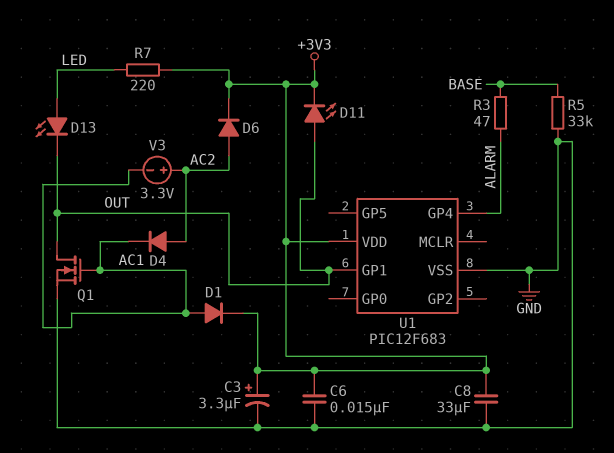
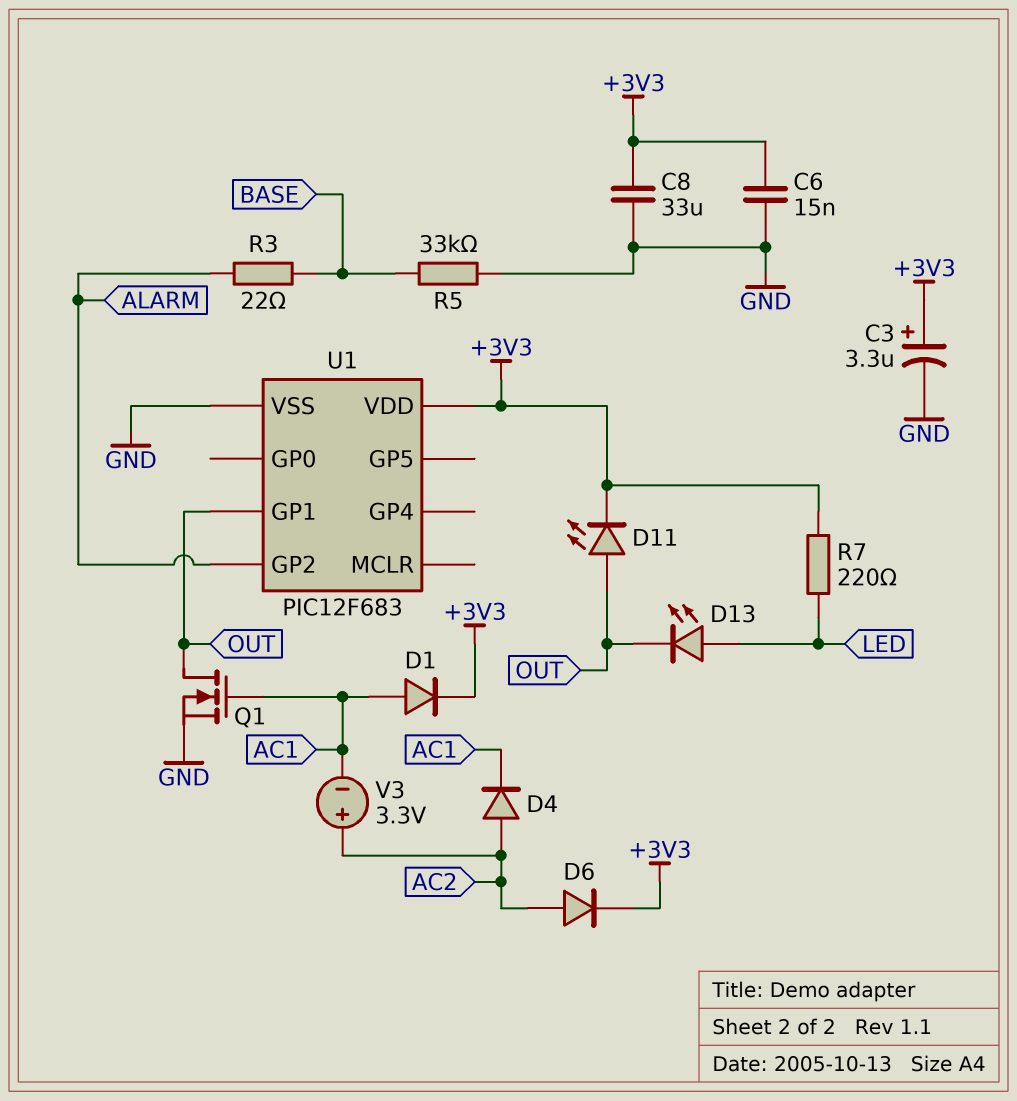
R3: 47 (ALARM, BASE) -> 22 (ALARM, BASE)
U1 pin GP2: none -> ALARM
U1 pin GP4: ALARM -> none

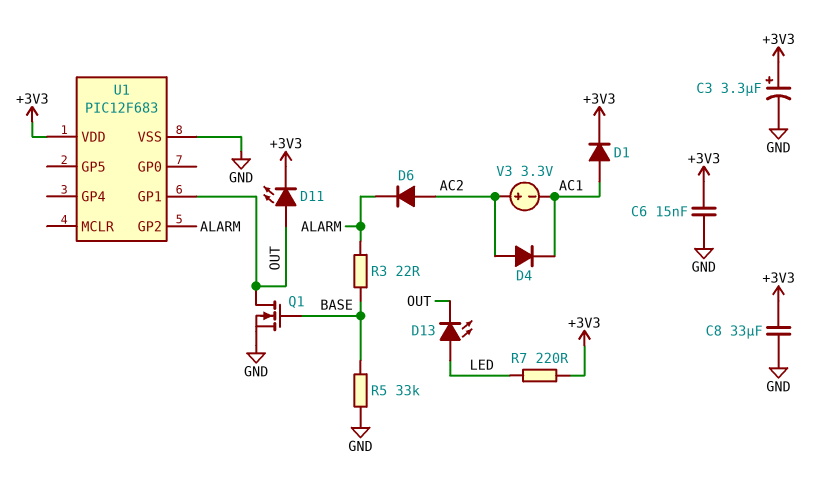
D6: diode (A AC2, K +3V3) -> diode (A AC2, K ALARM)
Q1: NMOS (G AC1, D OUT, S GND) -> NMOS (G BASE, D OUT, S GND)

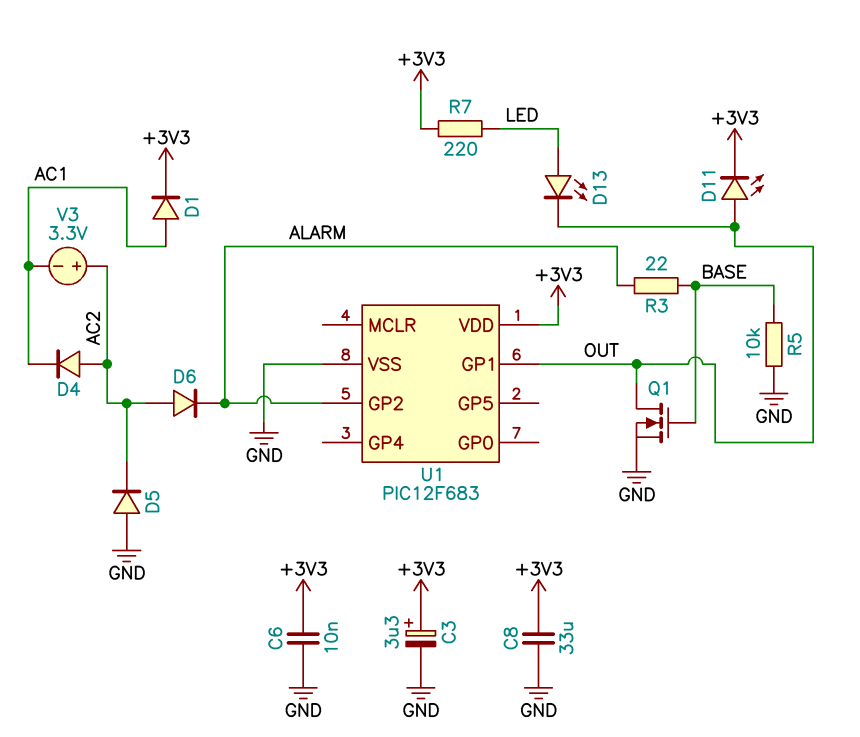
C6: 15nF (+3V3, GND) -> 10nF (+3V3, GND)
D5: none -> diode (A GND, K AC2)
R5: 33k (BASE, GND) -> 10k (BASE, GND)

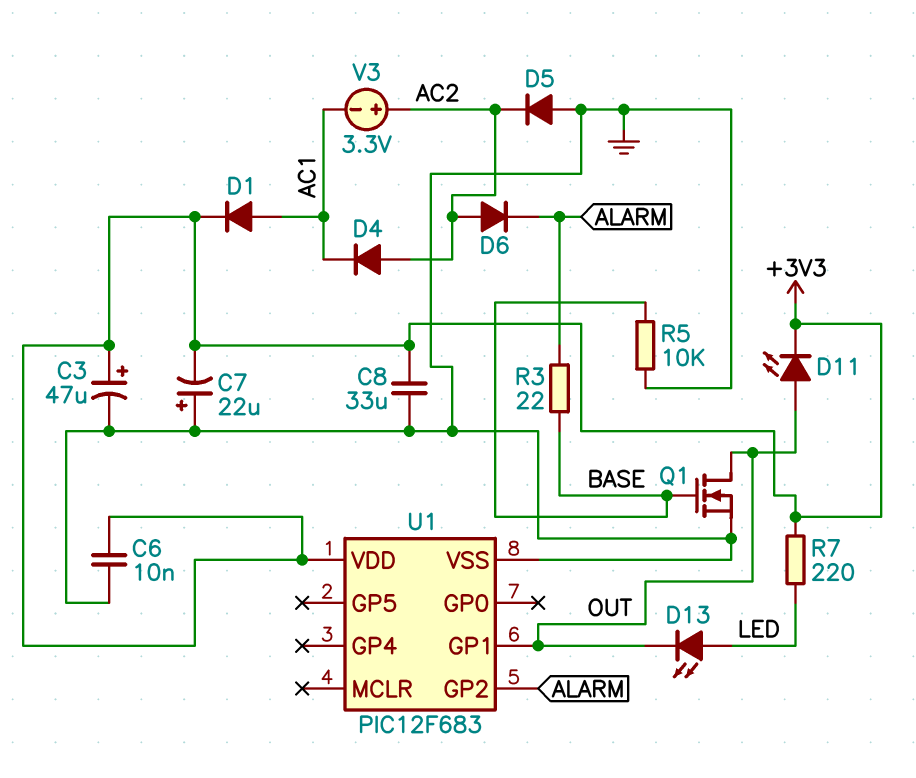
C3: 3.3uF (plus +3V3, minus GND) -> 47uF (plus +3V3, minus GND)
C7: none -> 22uF (plus GND, minus +3V3)

